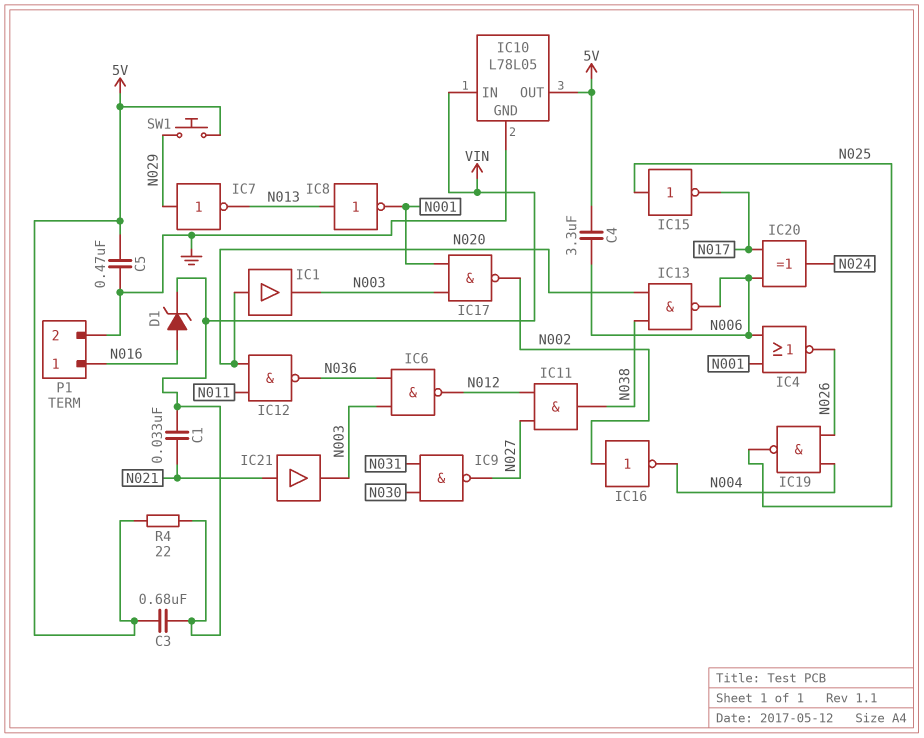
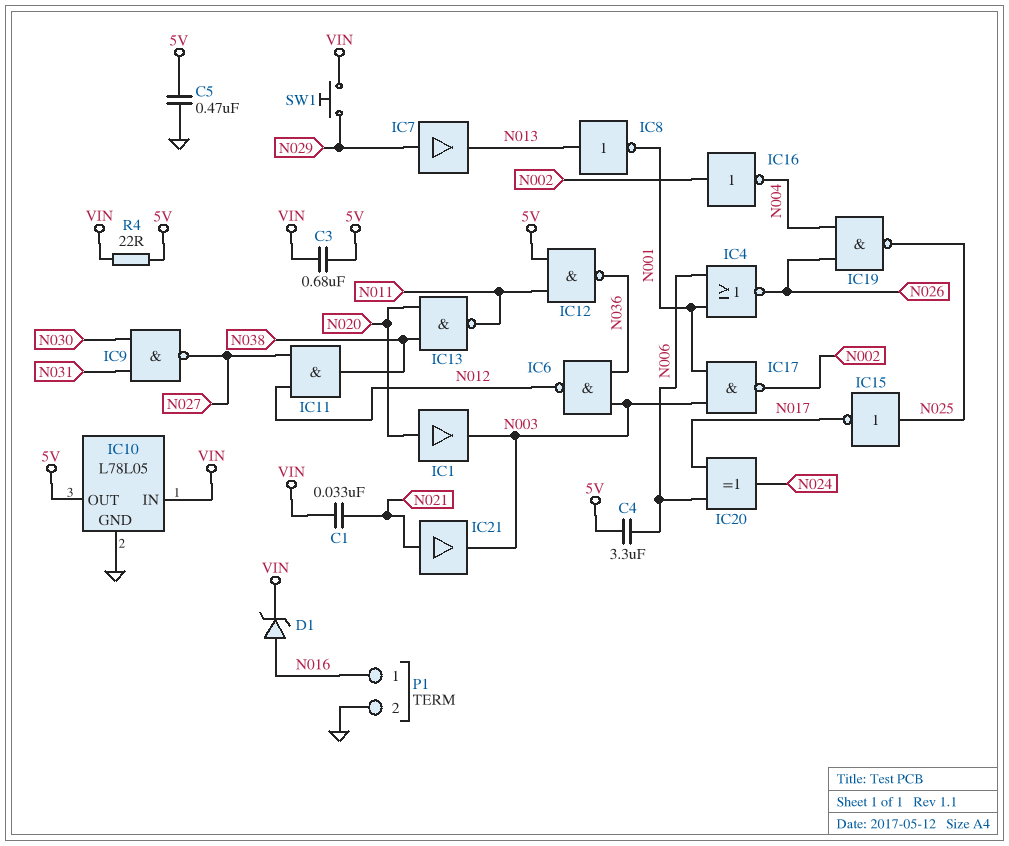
IC7: NOT (in N029, out N013) -> buffer (in N029, out N013)
IC12: NAND (in N011, in N020, out N036) -> NAND (in 5V, in N011, out N036)
IC13: NAND (in N020, in N038, out N006) -> NAND (in N020, in N038, out N011)
SW1: button (5V, N029) -> button (N029, VIN)

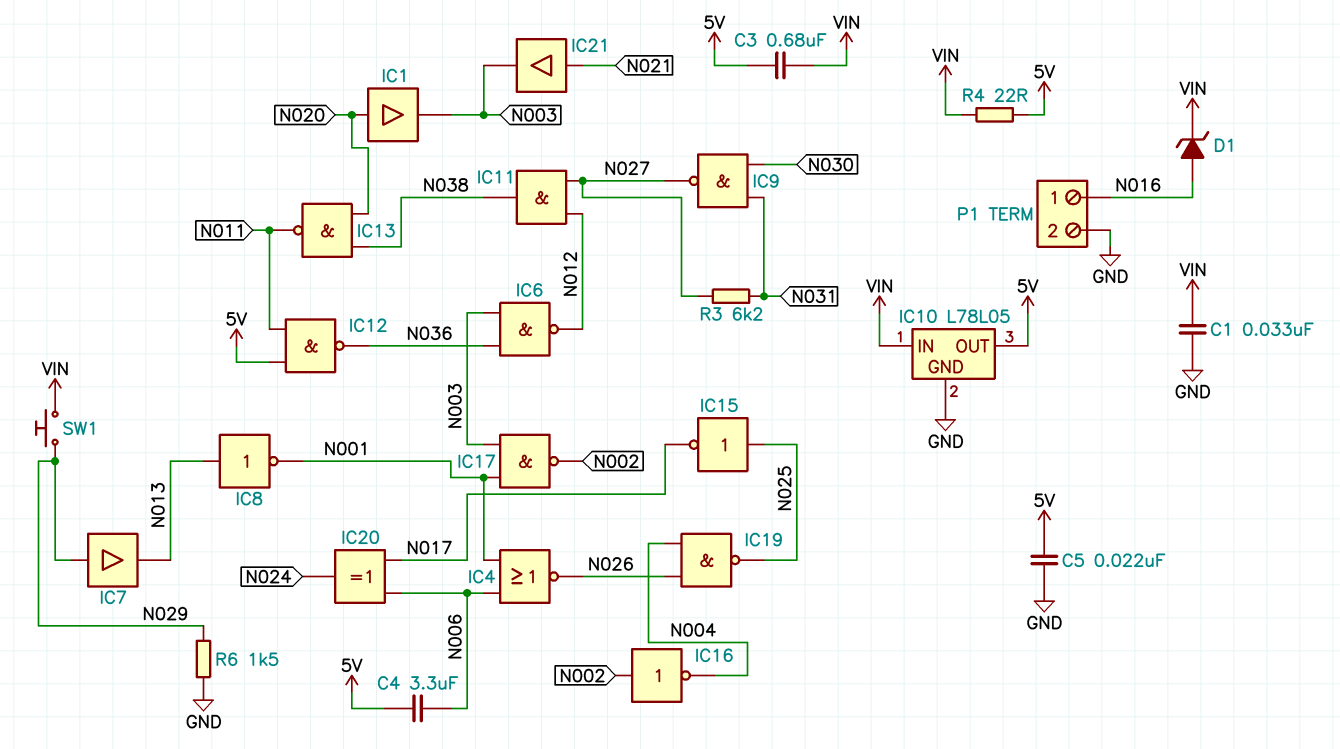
C1: 33nF (N021, VIN) -> 33nF (GND, VIN)
C5: 470nF (5V, GND) -> 22nF (5V, GND)
R3: none -> 6.2k (N027, N031)
R6: none -> 1.5k (GND, N029)

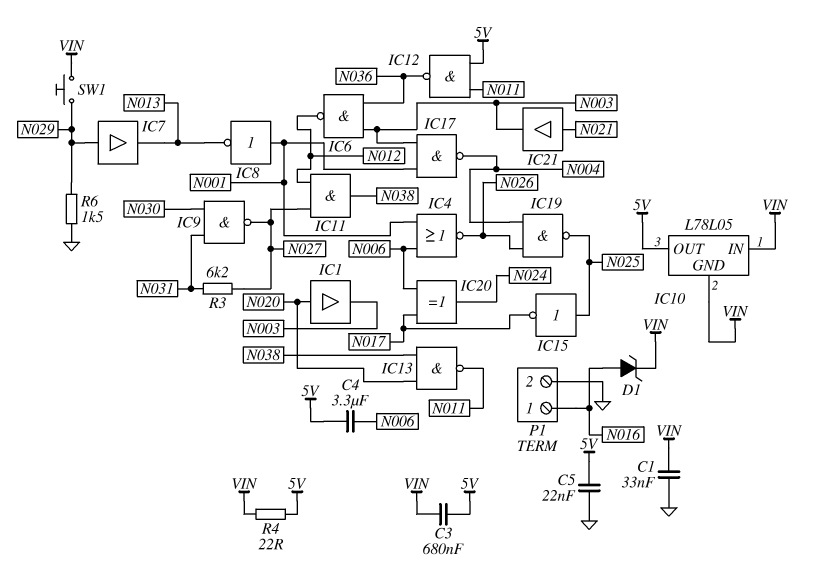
IC8: NOT (in N013, out N001) -> NOT (in N001, out N013)
IC10 pin GND: GND -> VIN
IC16: NOT (in N002, out N004) -> none
IC17: NAND (in N001, in N003, out N002) -> NAND (in N001, in N003, out N004)

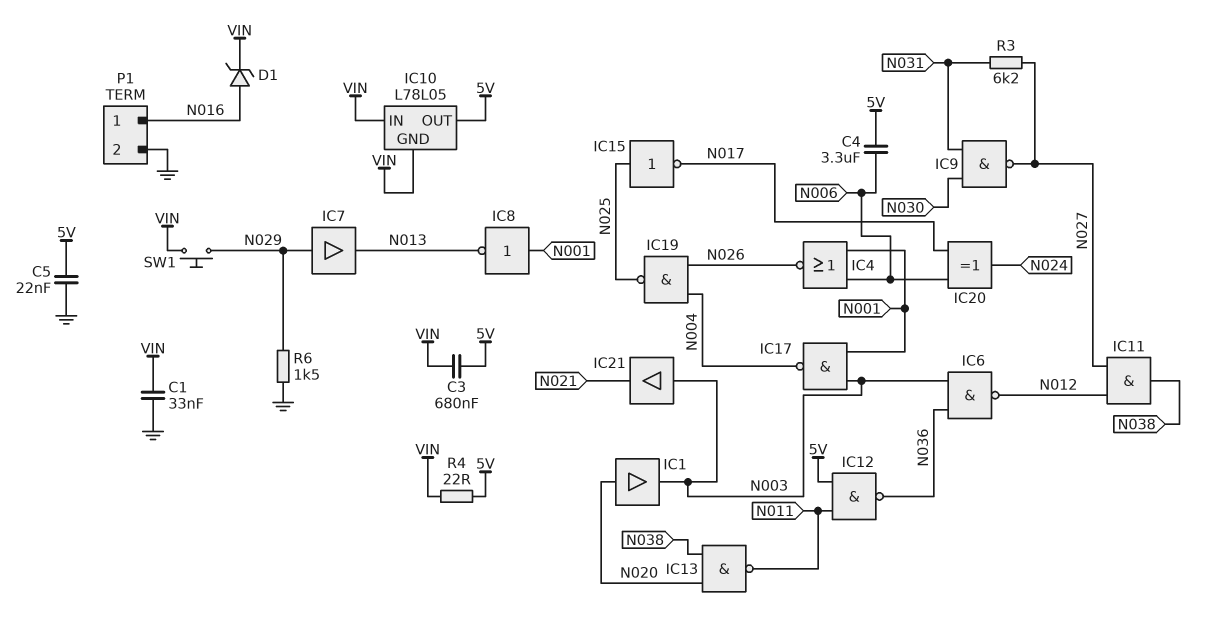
IC21: buffer (in N021, out N003) -> buffer (in N003, out N021)

